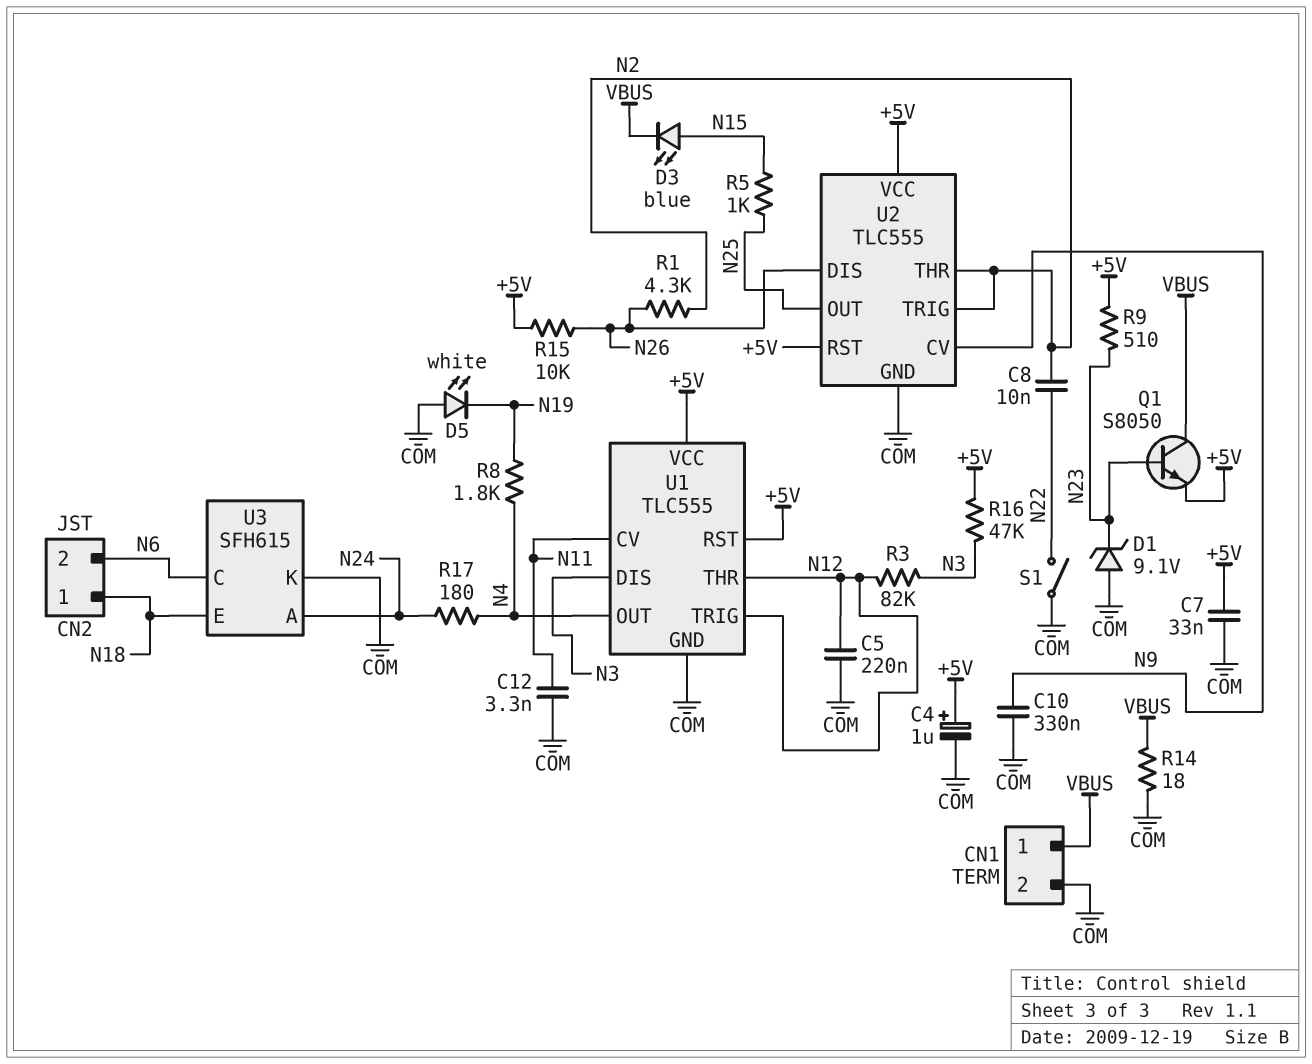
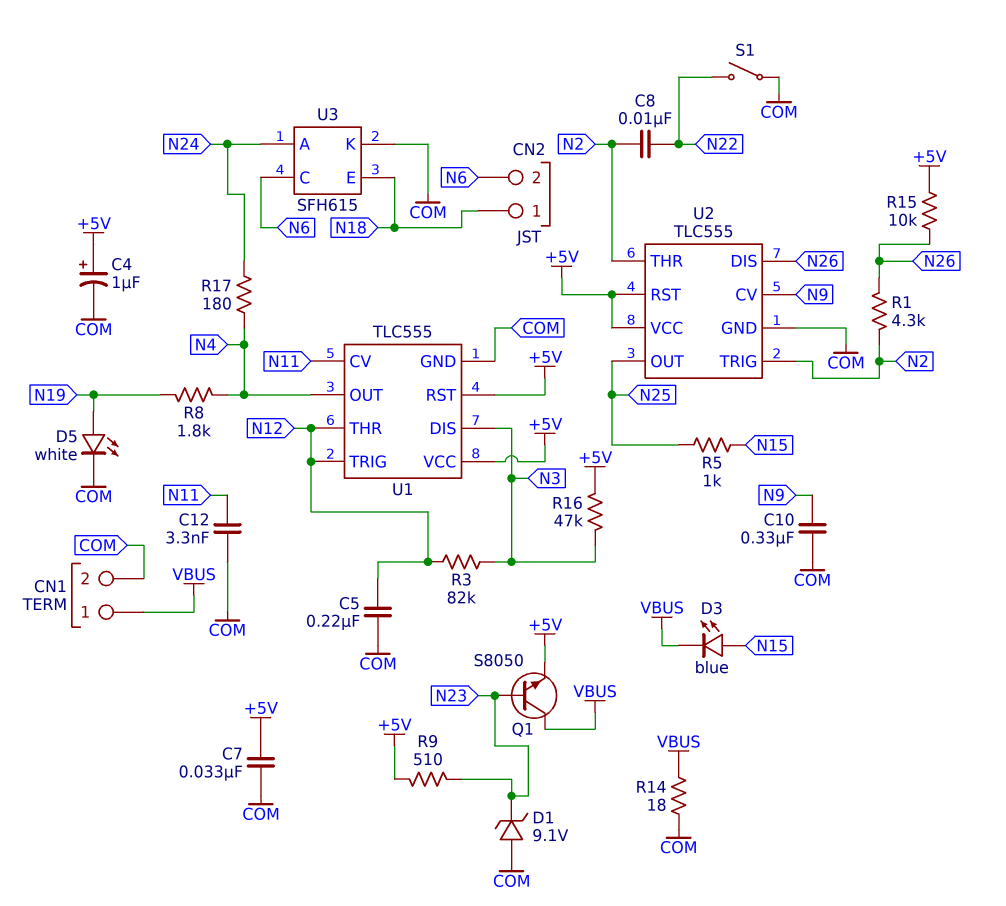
D5: LED white (A COM, K N19) -> LED white (A N19, K COM)

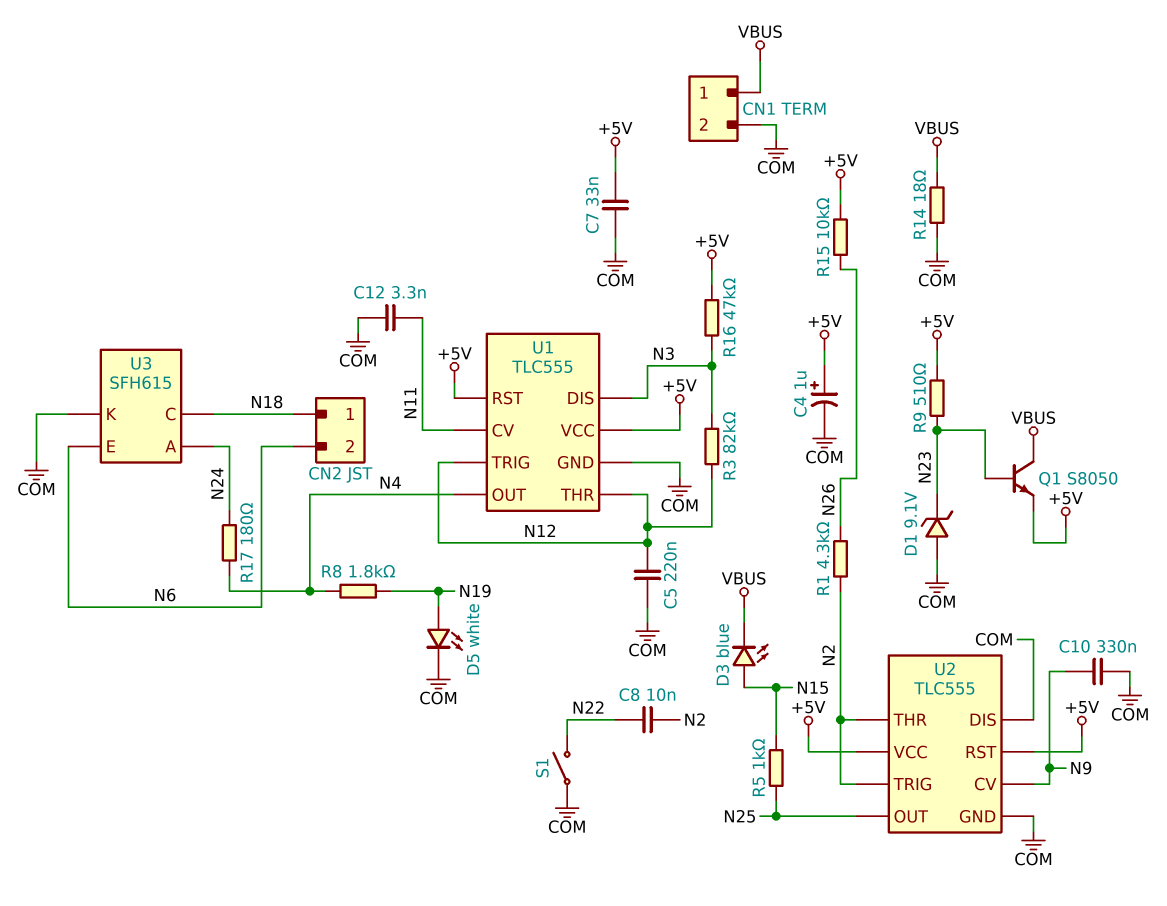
U2 pin DIS: N26 -> COM
U3 pin C: N6 -> N18
U3 pin E: N18 -> N6

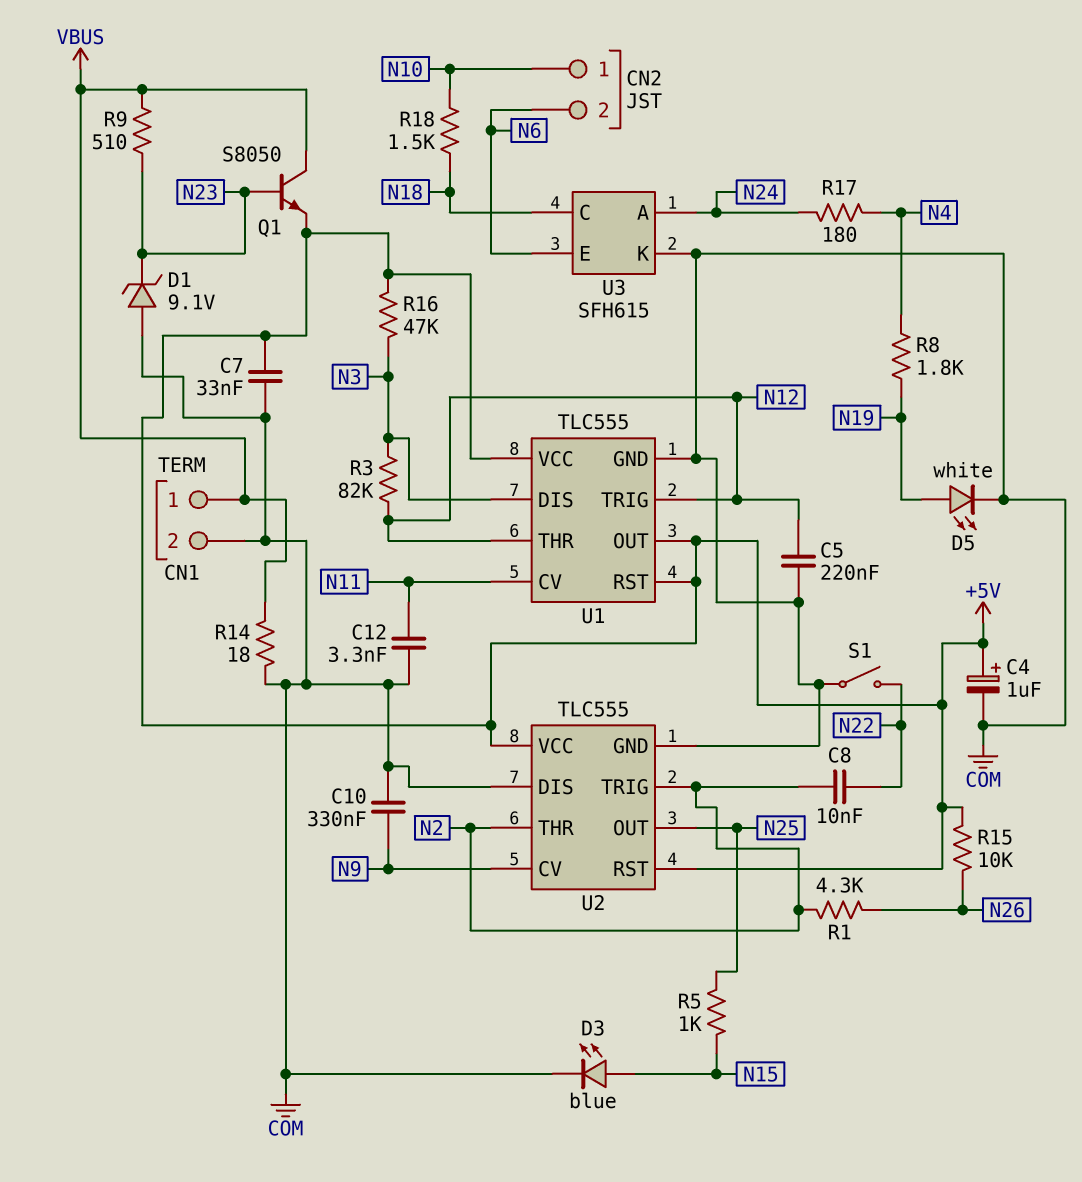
CN2 pin 1: N18 -> N10
D3: LED blue (A N15, K VBUS) -> LED blue (A N15, K COM)
R9: 510 (+5V, N23) -> 510 (N23, VBUS)
R18: none -> 1.5k (N10, N18)
U1 pin OUT: N4 -> +5V

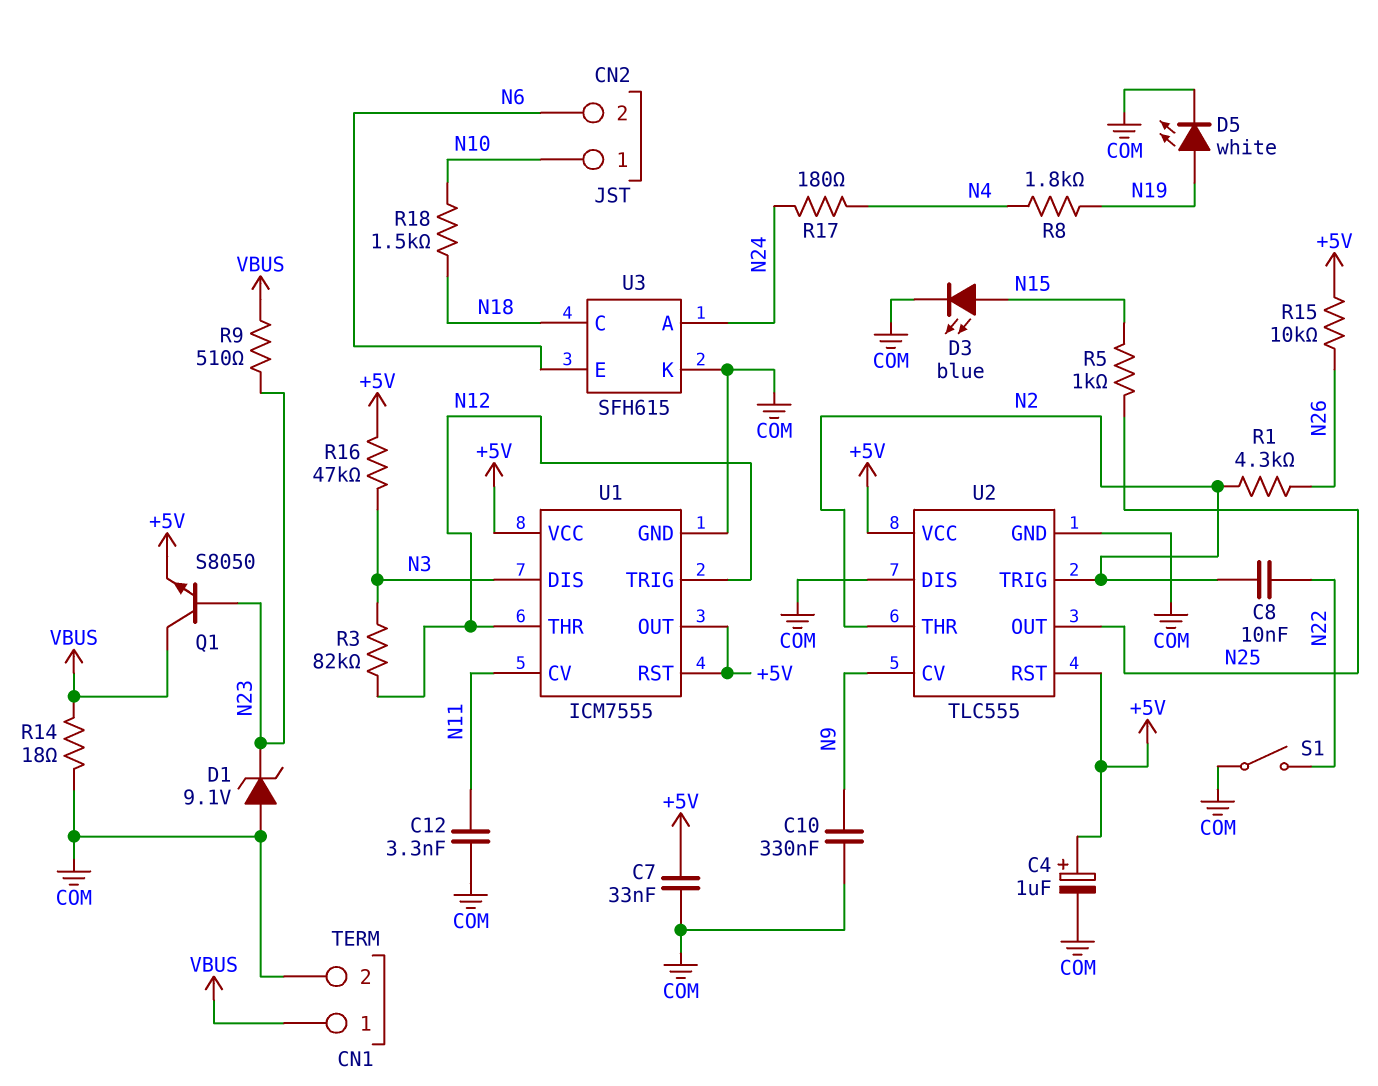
C5: 220nF (COM, N12) -> none
U1: TLC555 -> ICM7555

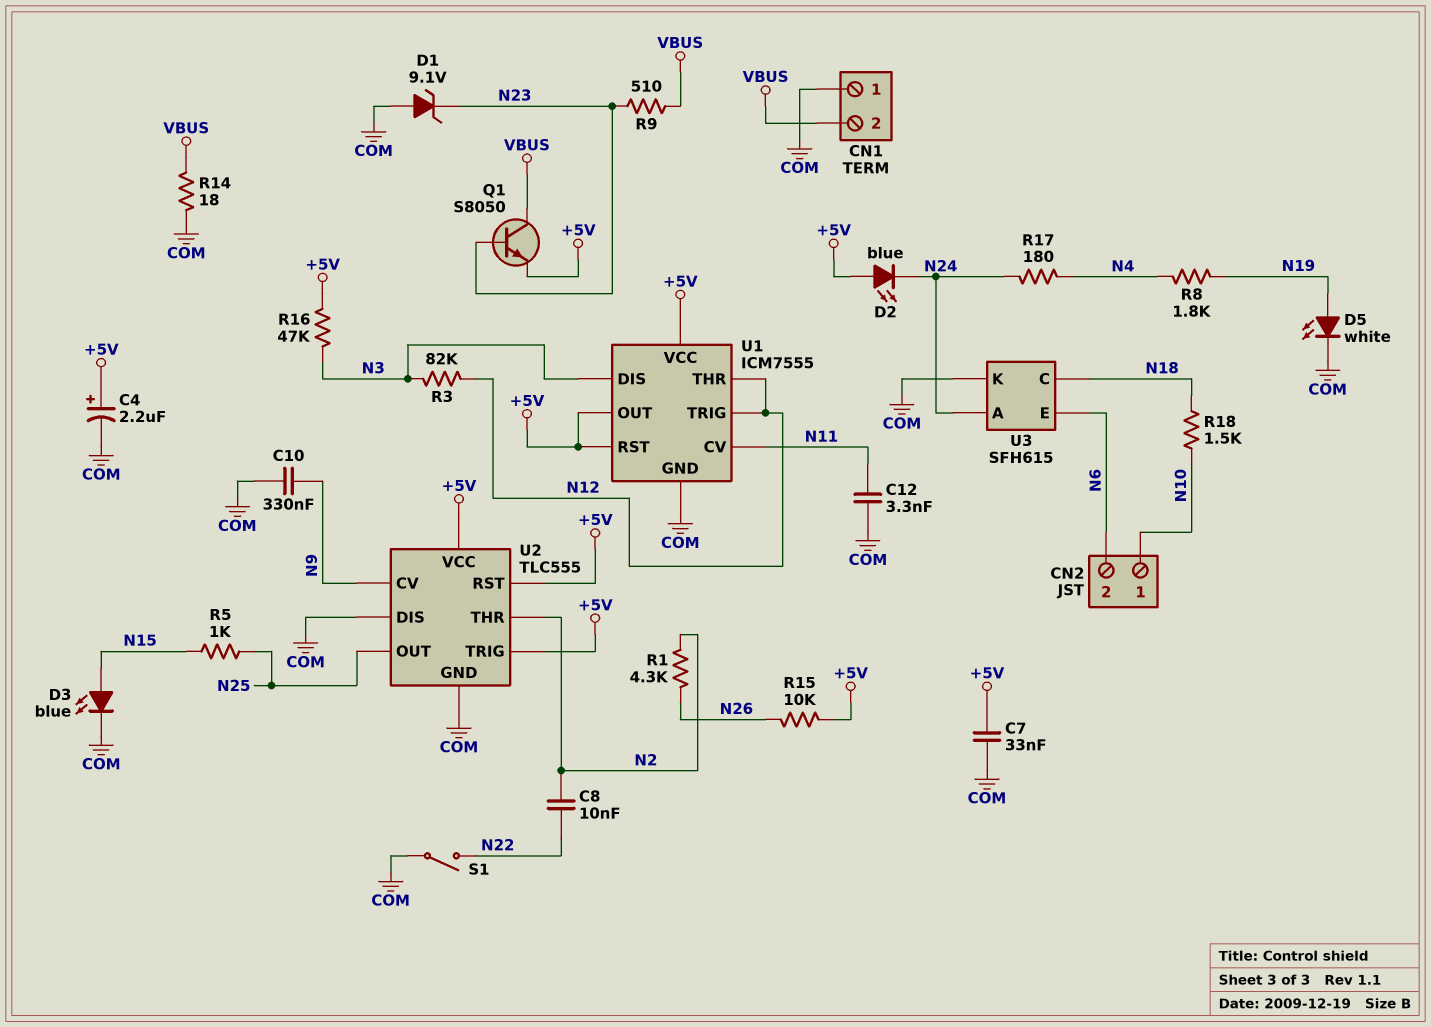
C4: 1uF (plus +5V, minus COM) -> 2.2uF (plus +5V, minus COM)
CN1 pin 1: VBUS -> COM
CN1 pin 2: COM -> VBUS
D2: none -> LED blue (A +5V, K N24)
U2 pin TRIG: N2 -> +5V

